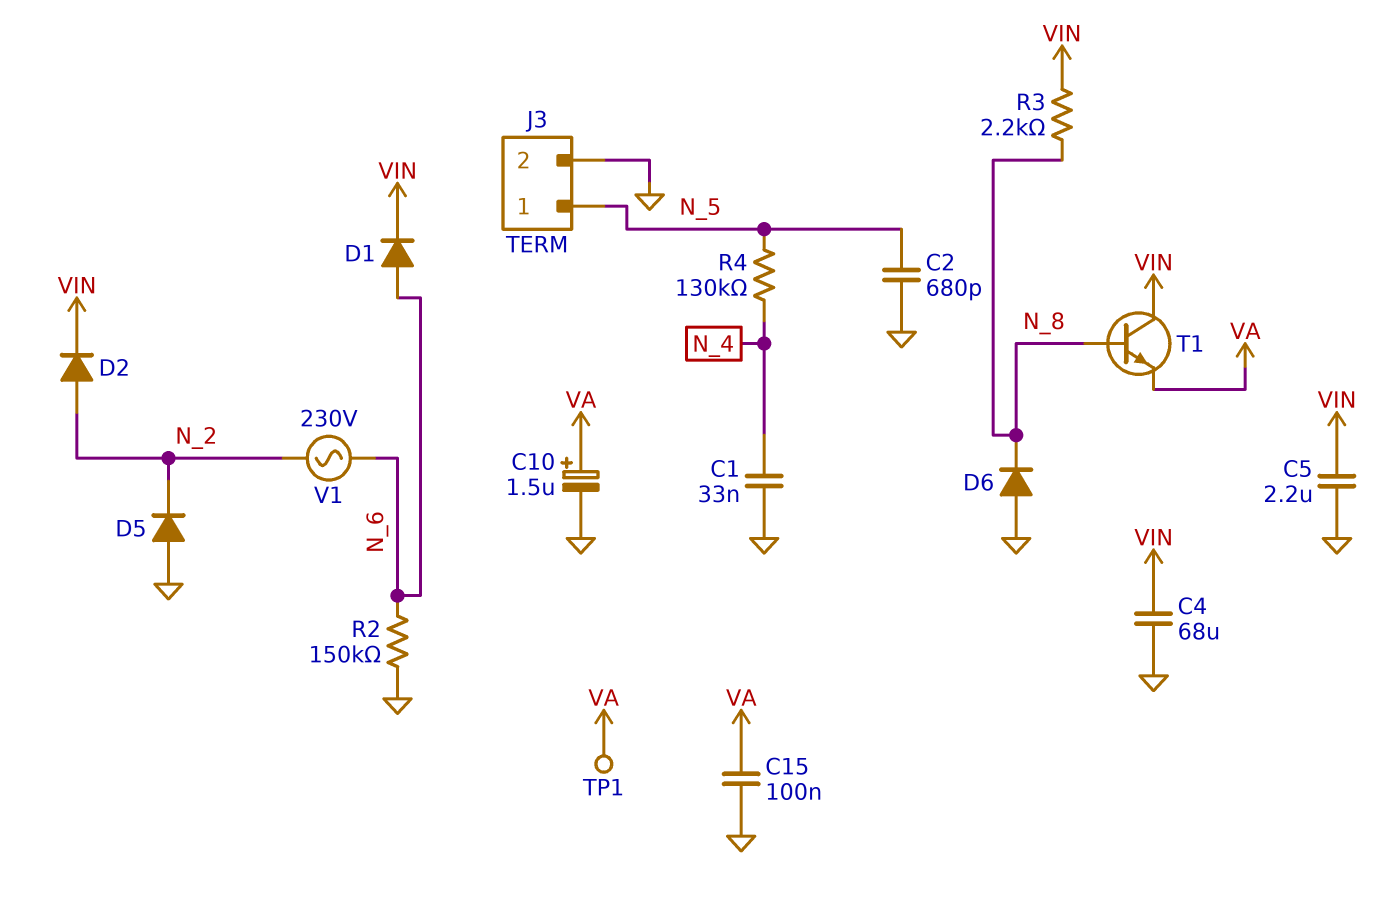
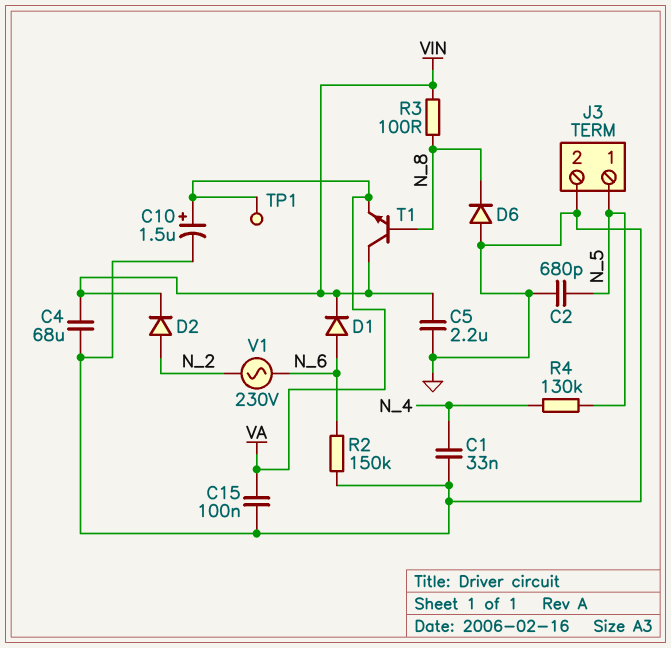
D5: diode (A GND, K N_2) -> none
R3: 2.2k (N_8, VIN) -> 100 (N_8, VIN)

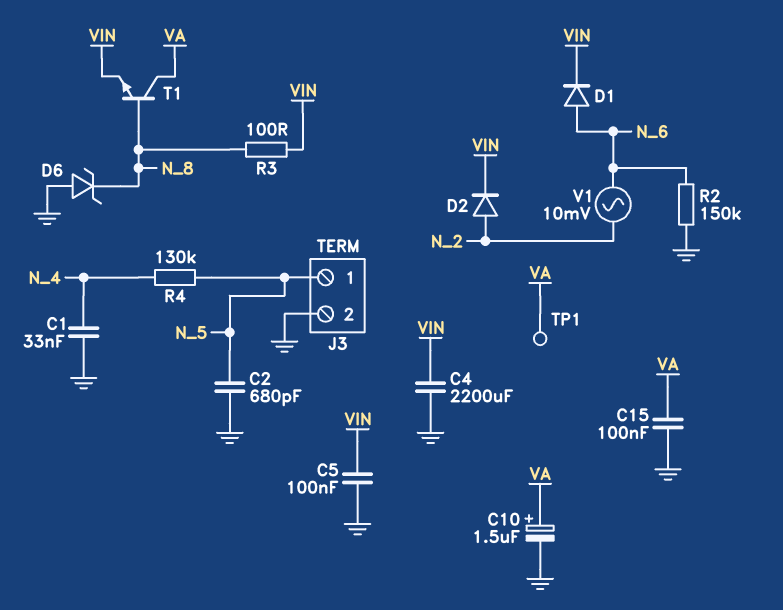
C4: 68uF (GND, VIN) -> 2200uF (GND, VIN)
C5: 2.2uF (GND, VIN) -> 100nF (GND, VIN)
D6: diode (A GND, K N_8) -> zener (A GND, K N_8)
T1: NPN (B N_8, C VIN, E VA) -> NPN (B N_8, C VA, E VIN)
V1: AC 230V (N_2, N_6) -> AC 10mV (N_2, N_6)

